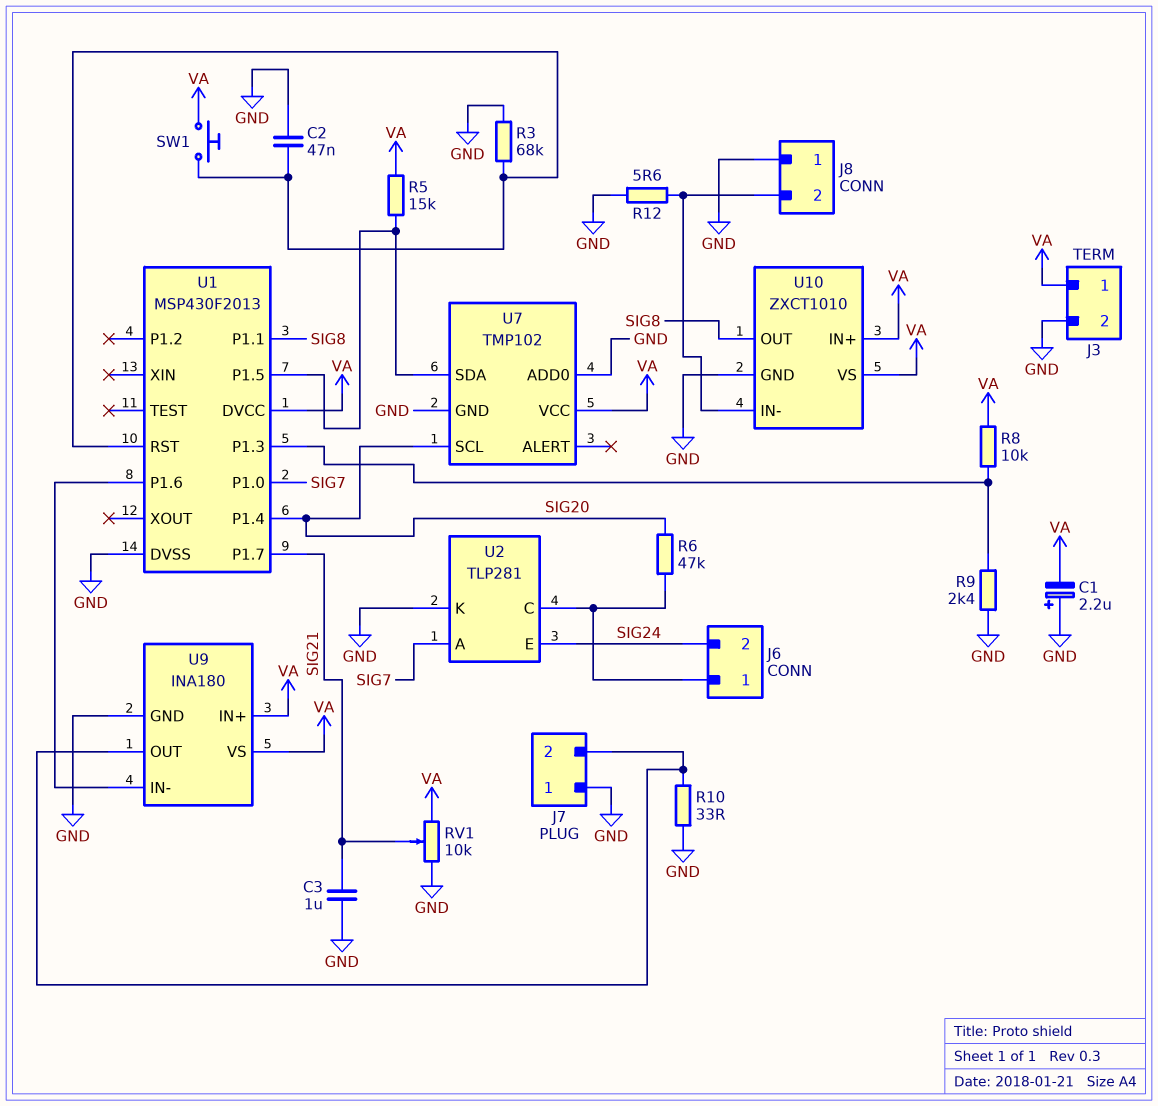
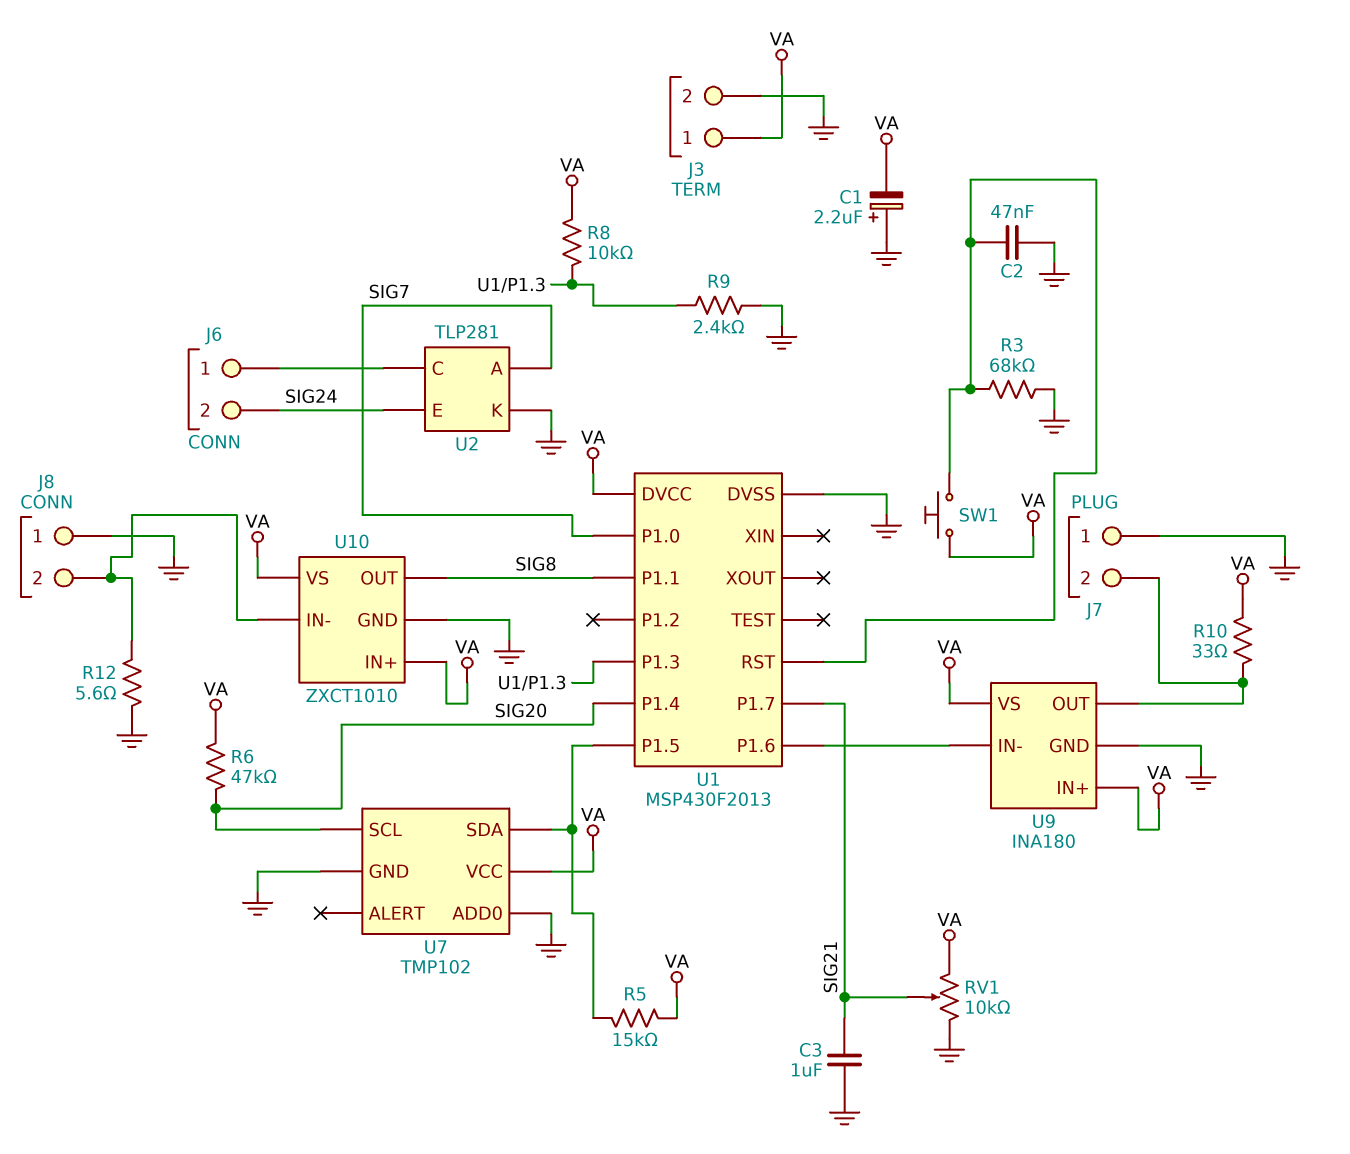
R6: 47k (J6/1, SIG20) -> 47k (SIG20, VA)
R10: 33 (GND, J7/2) -> 33 (J7/2, VA)

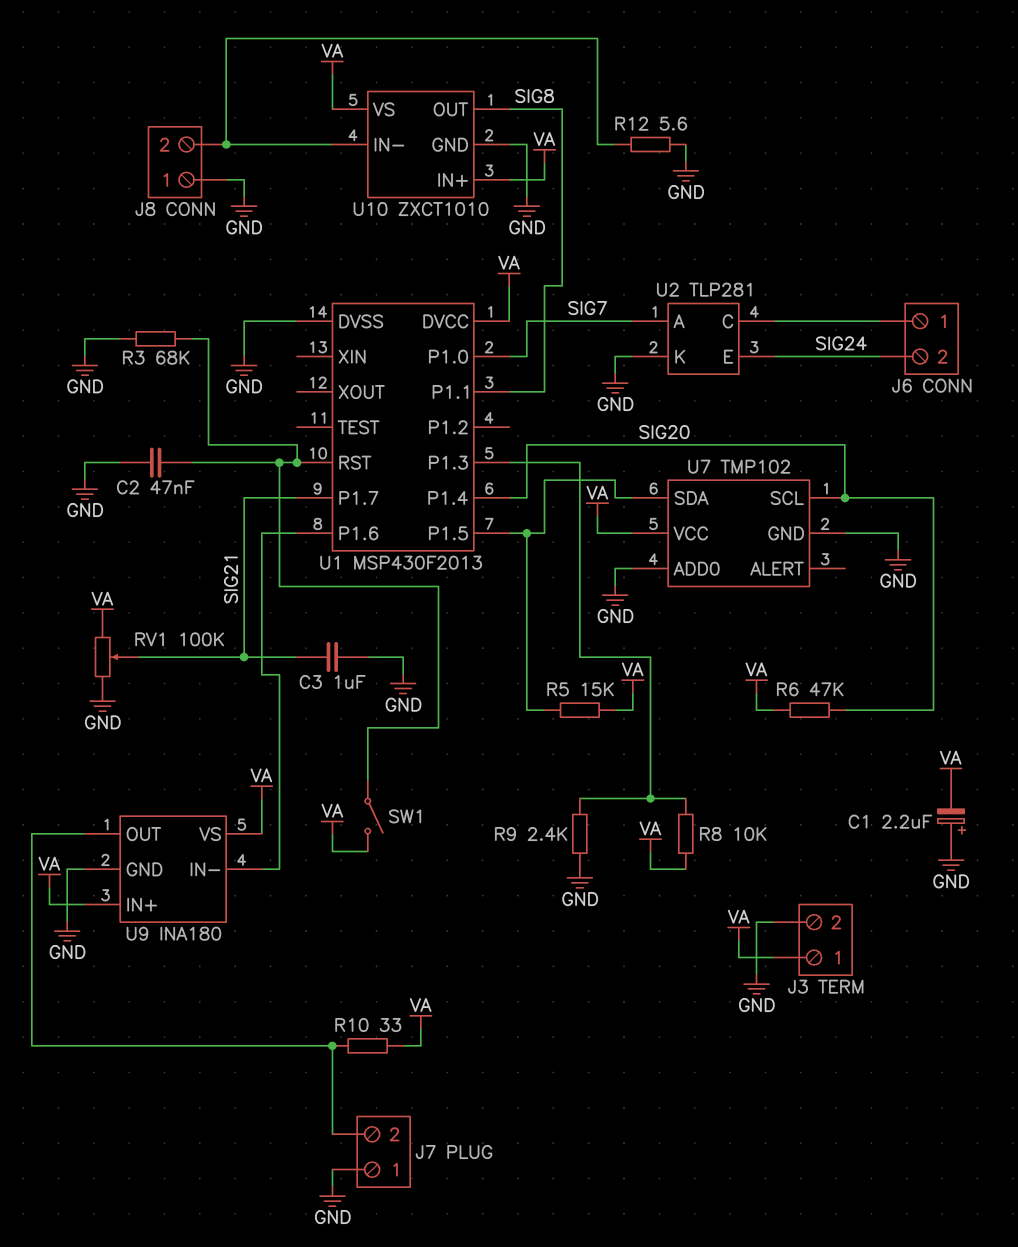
RV1: 10k (GND, VA, wiper SIG21) -> 100k (GND, VA, wiper SIG21)
SW1: button (U1/RST, VA) -> switch (U1/RST, VA)

